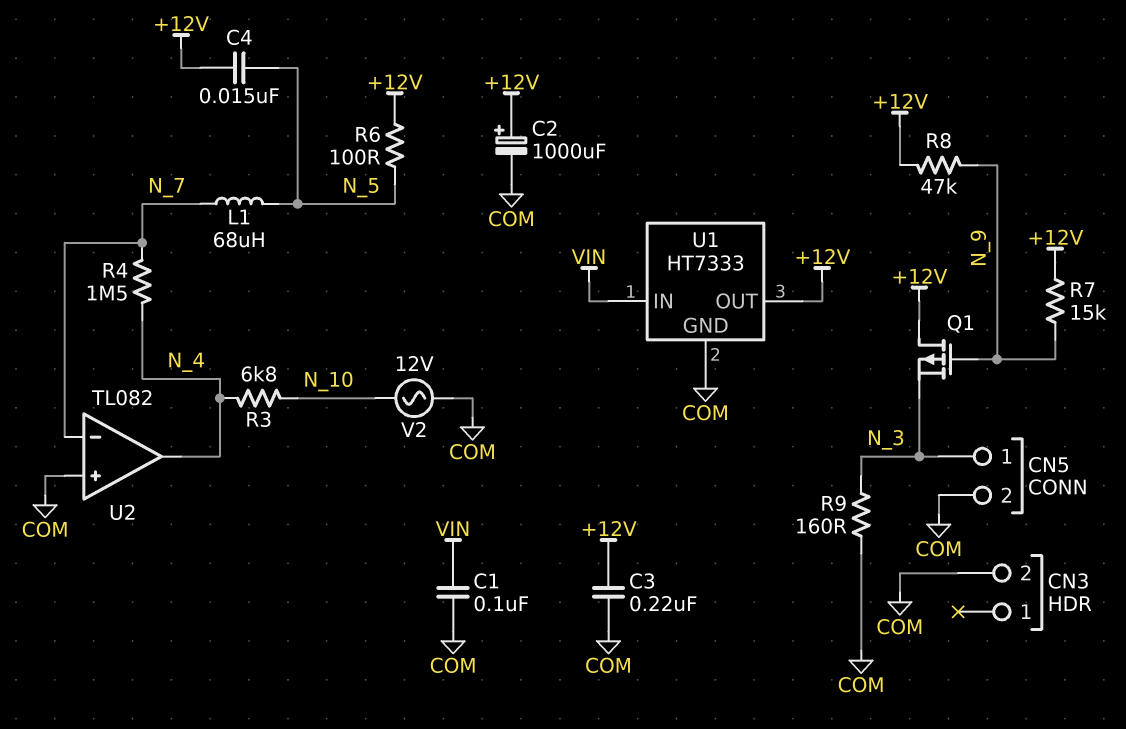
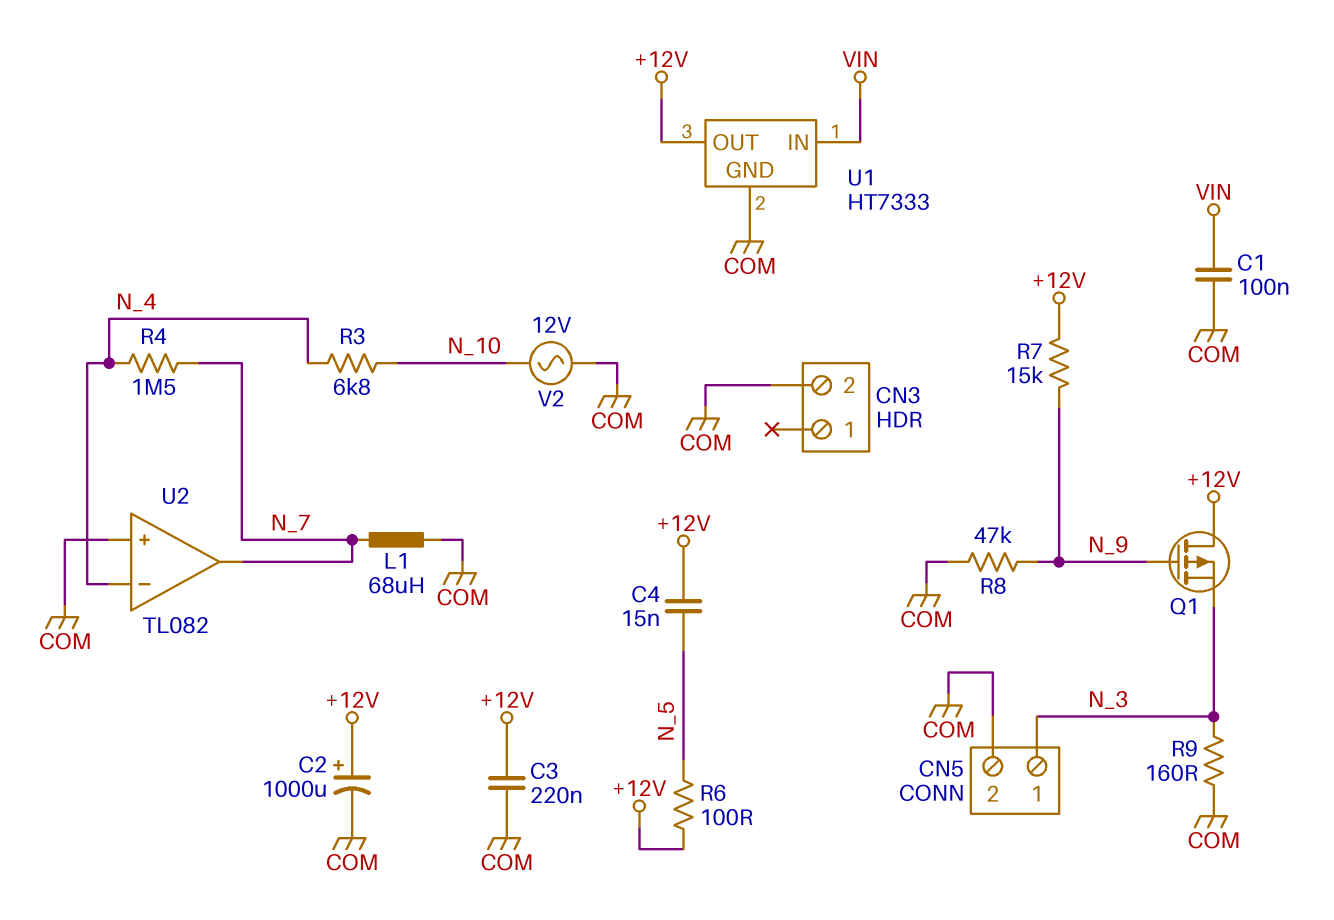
L1: 68uH (N_5, N_7) -> 68uH (COM, N_7)
R8: 47k (+12V, N_9) -> 47k (COM, N_9)
U2 pin in-: N_7 -> N_4
U2 pin out: N_4 -> N_7

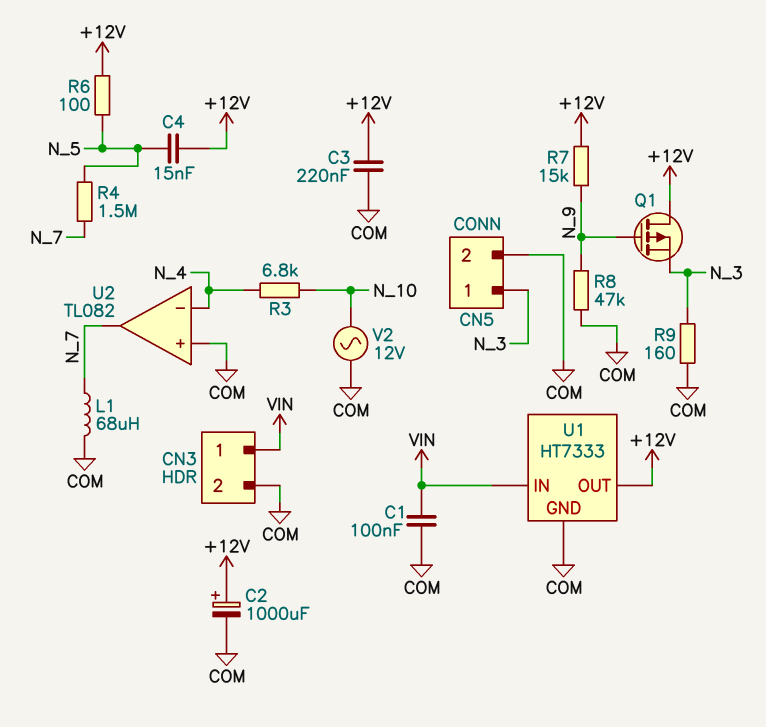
CN3 pin 1: none -> VIN
R4: 1.5M (N_4, N_7) -> 1.5M (N_5, N_7)

